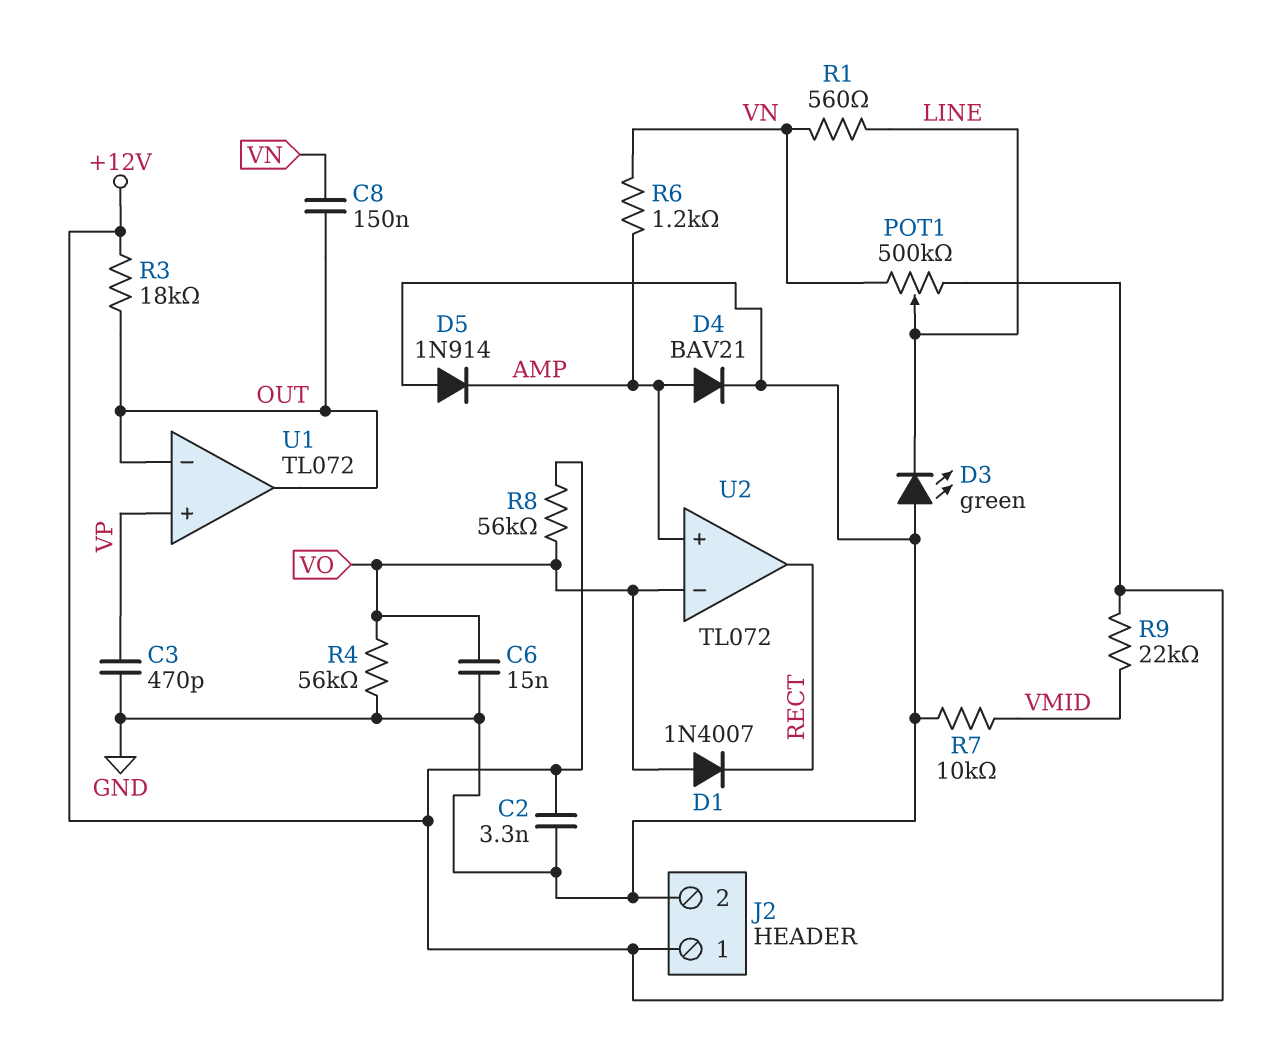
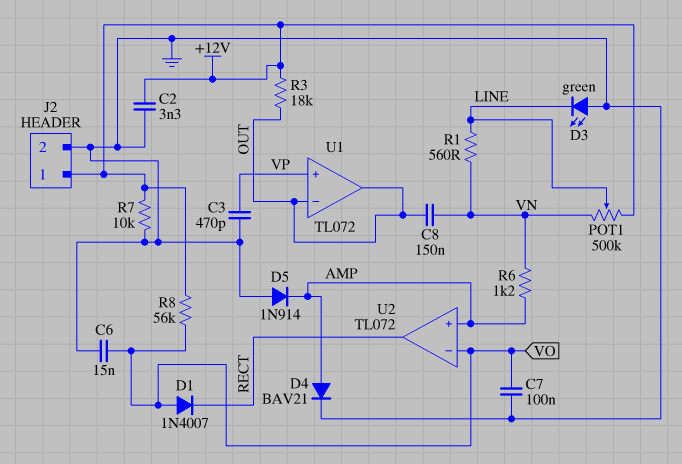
C7: none -> 100nF (GND, VO)
R4: 56k (GND, VO) -> none
R7: 10k (GND, VMID) -> 10k (+12V, GND)
R9: 22k (+12V, VMID) -> none

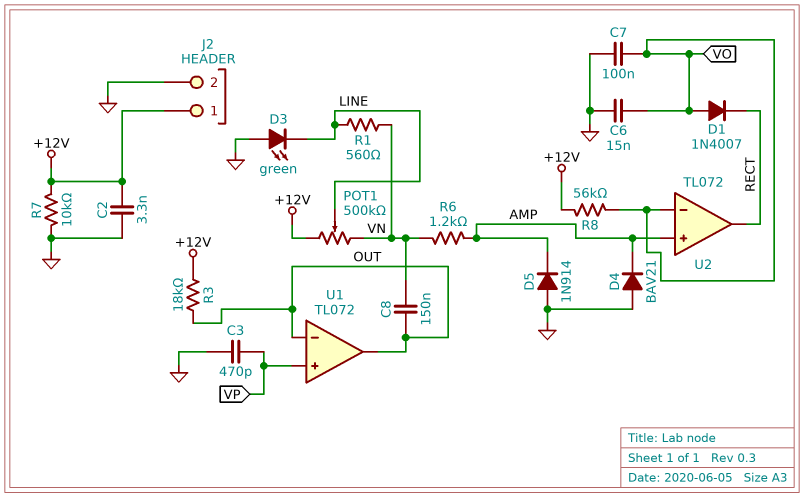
D4: diode BAV21 (A AMP, K GND) -> diode BAV21 (A GND, K AMP)

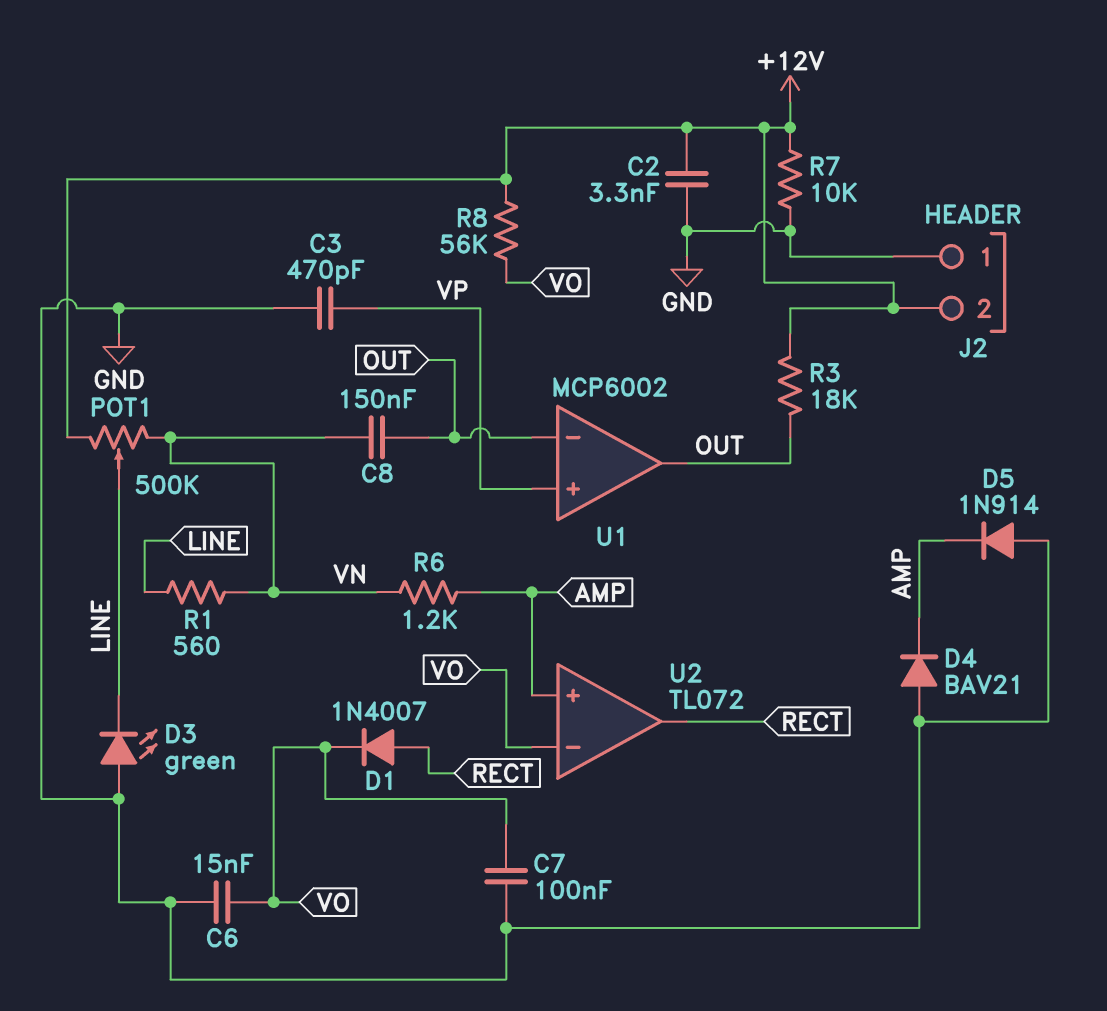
D1: diode 1N4007 (A VO, K RECT) -> diode 1N4007 (A RECT, K VO)
J2 pin 1: +12V -> GND
J2 pin 2: GND -> +12V
U1: TL072 -> MCP6002

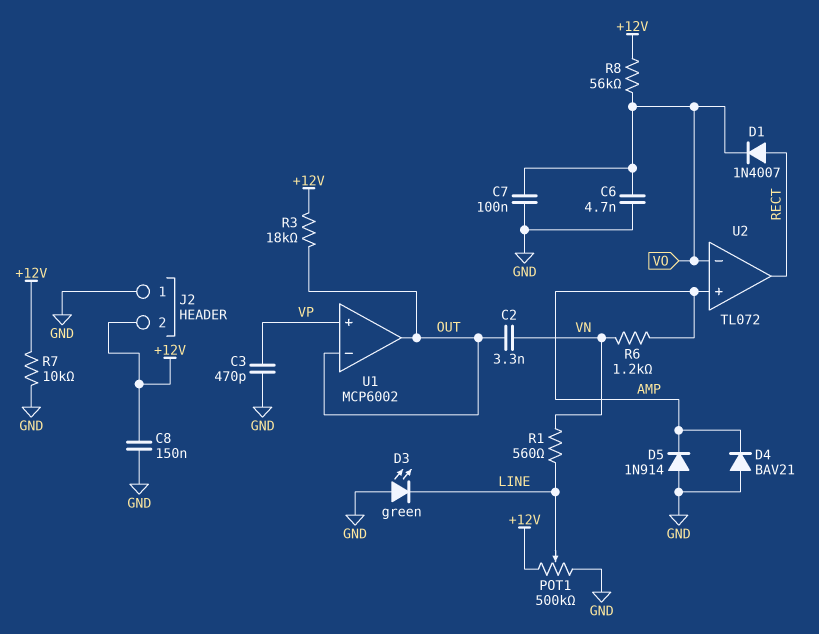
C2: 3.3nF (+12V, GND) -> 3.3nF (OUT, VN)
C6: 15nF (GND, VO) -> 4.7nF (GND, VO)
C8: 150nF (OUT, VN) -> 150nF (+12V, GND)
POT1: 500k (+12V, VN, wiper LINE) -> 500k (+12V, GND, wiper LINE)

